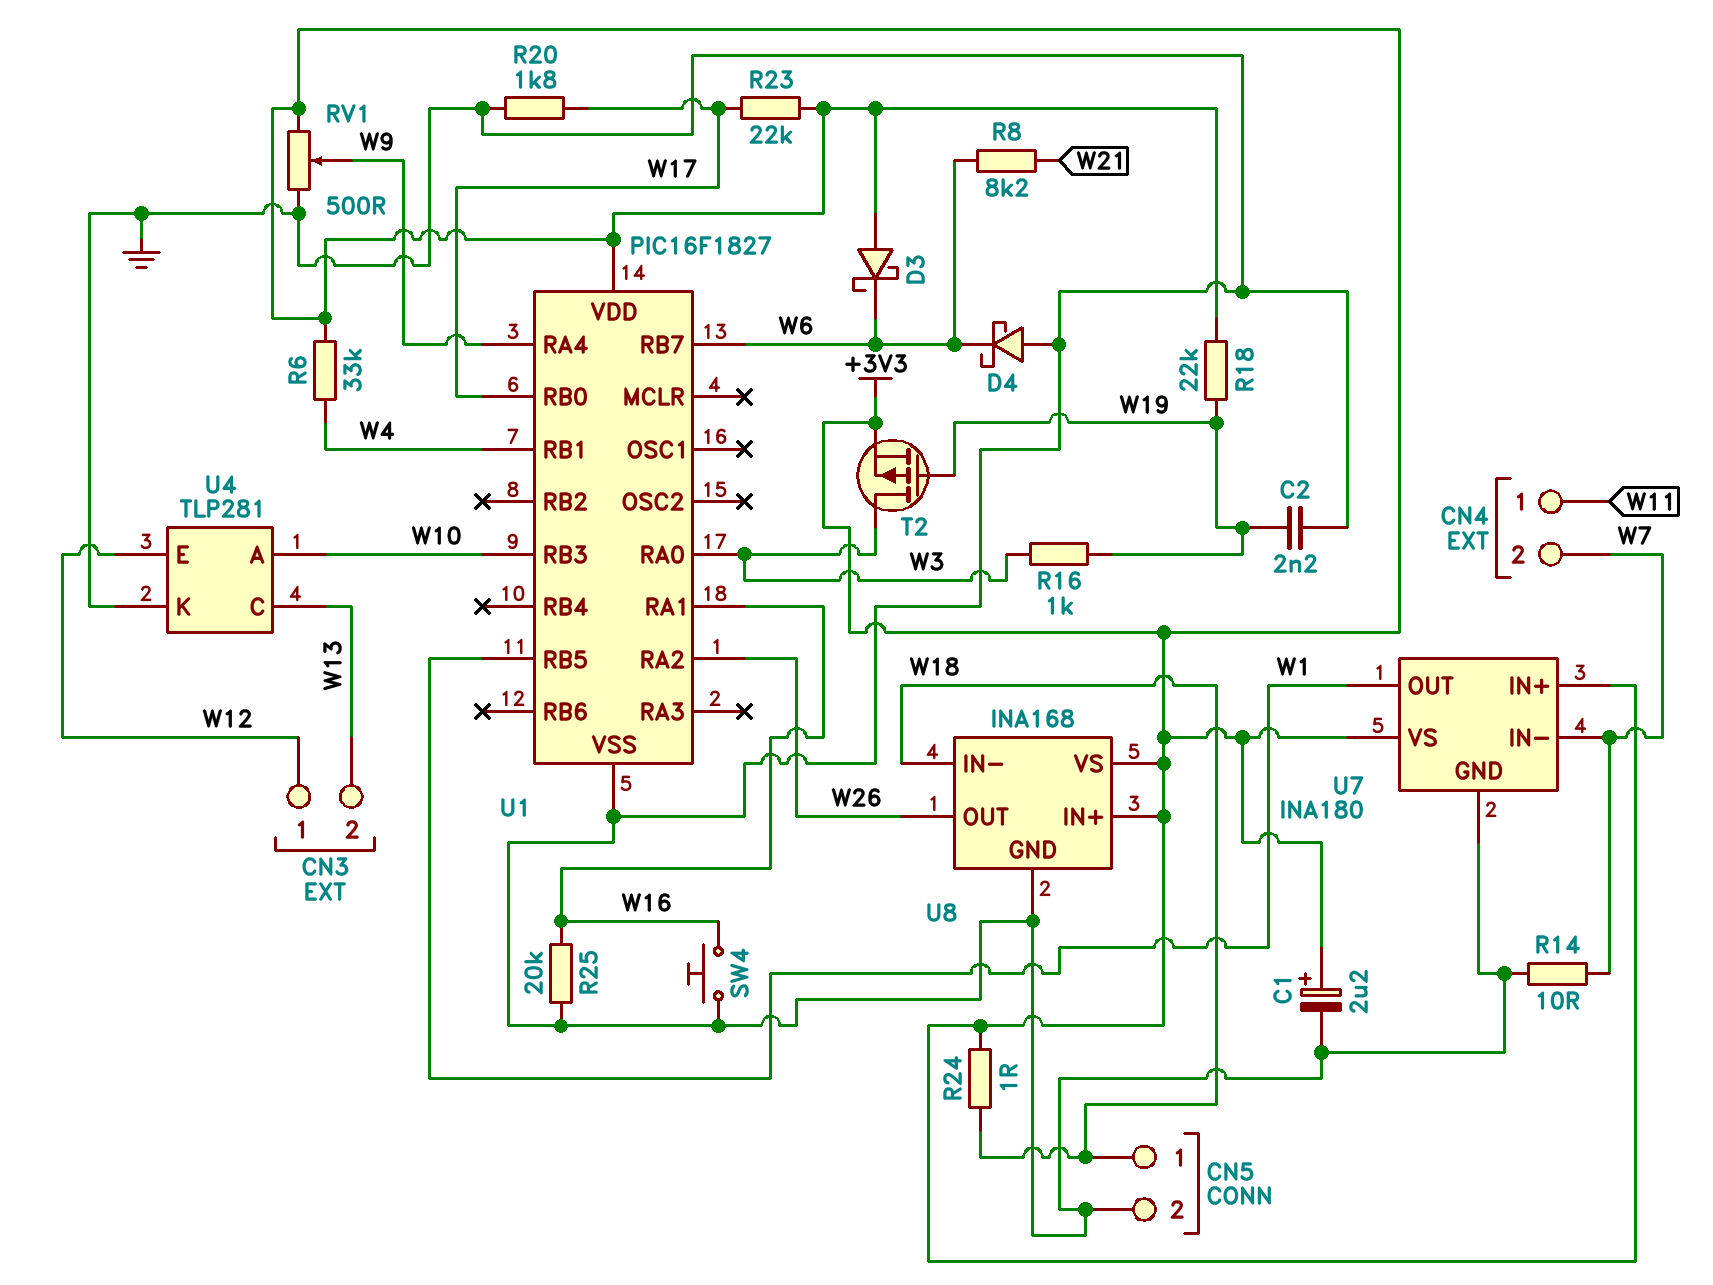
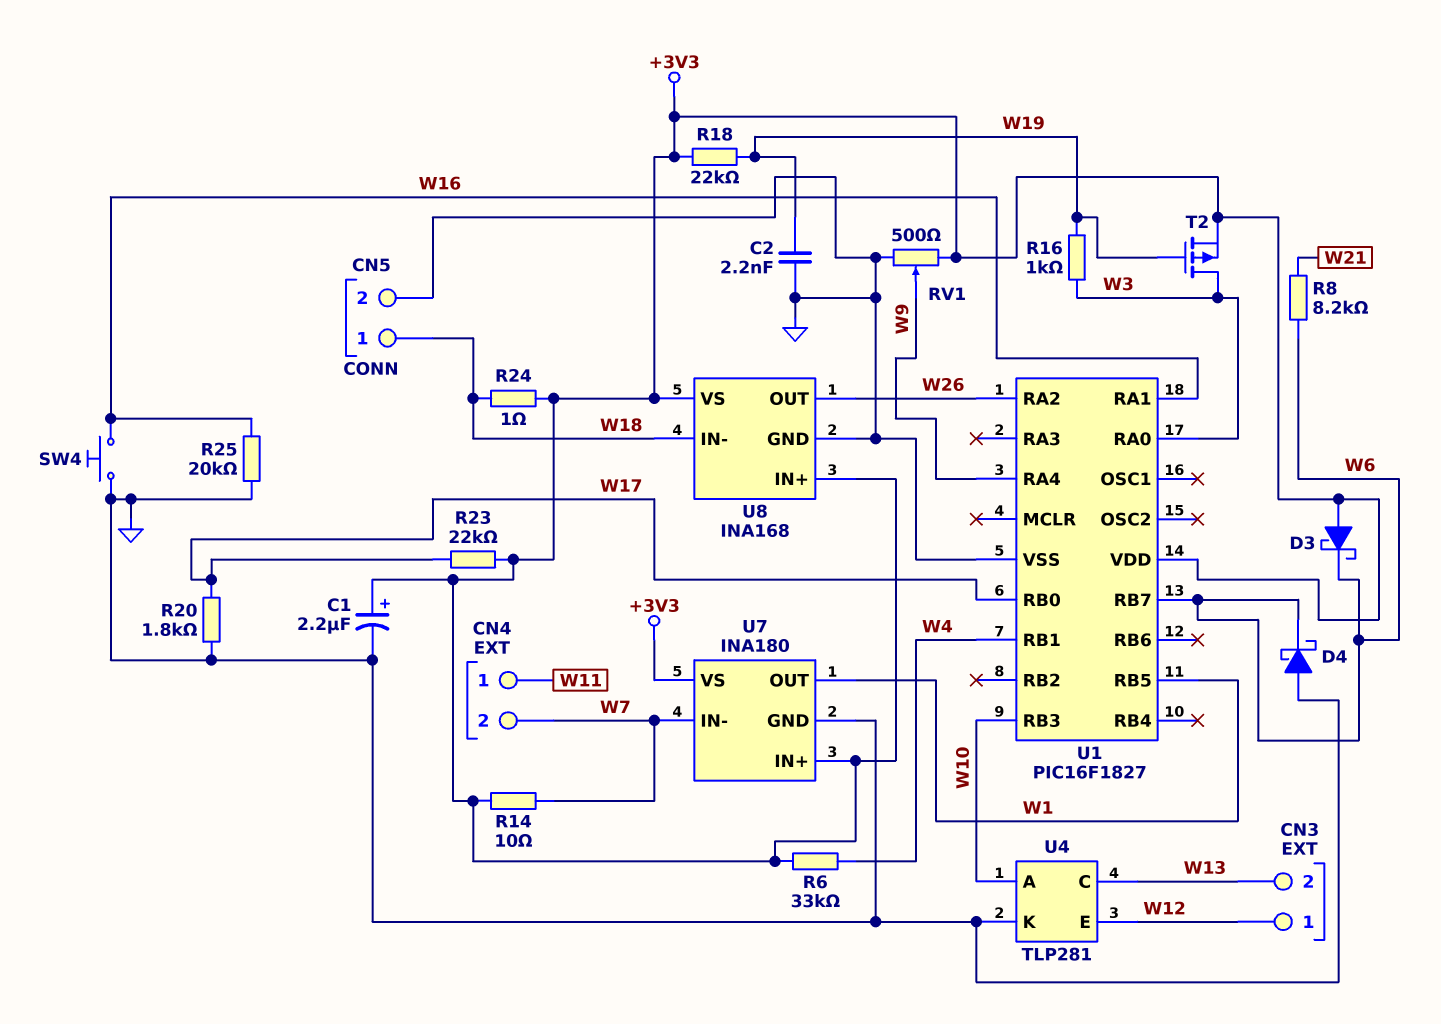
R14: 10 (GND, W7) -> 10 (+3V3, W7)

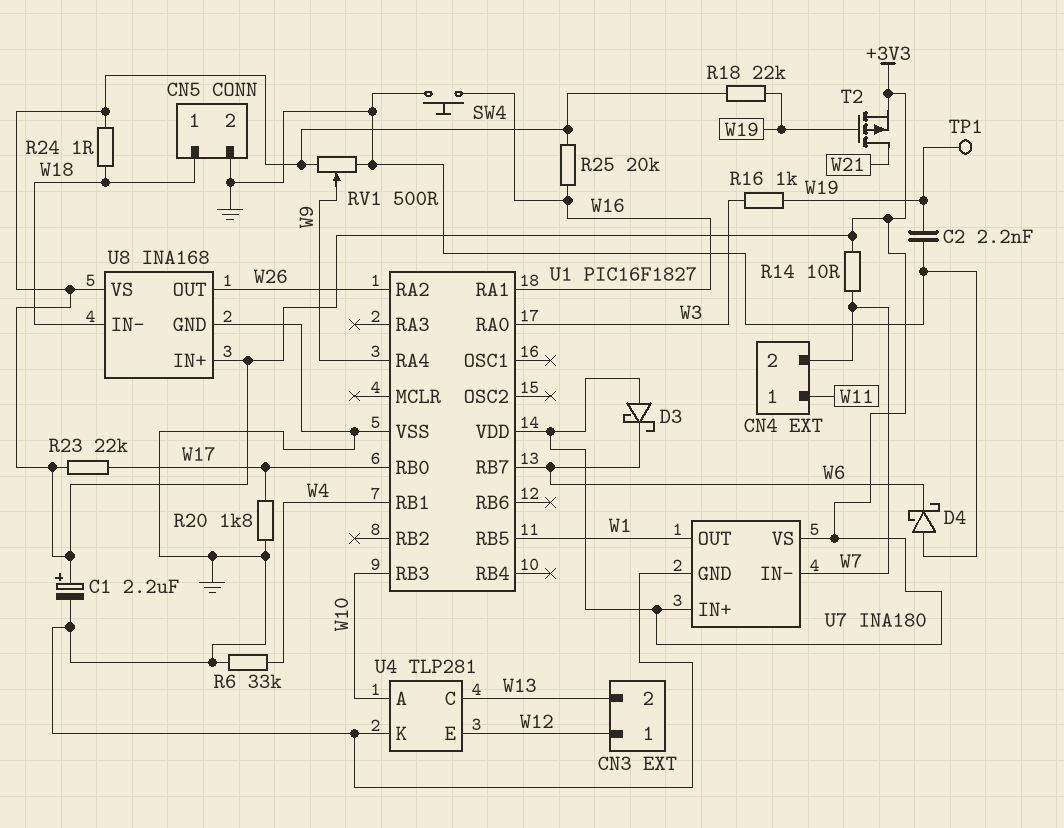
R6: 33k (+3V3, W4) -> 33k (GND, W4)
R8: 8.2k (W6, W21) -> none
R25: 20k (GND, W16) -> 20k (+3V3, W16)
T2: PMOS (G W19, D W3, S +3V3) -> PMOS (G W19, D W21, S +3V3)
TP1: none -> test point (W19)

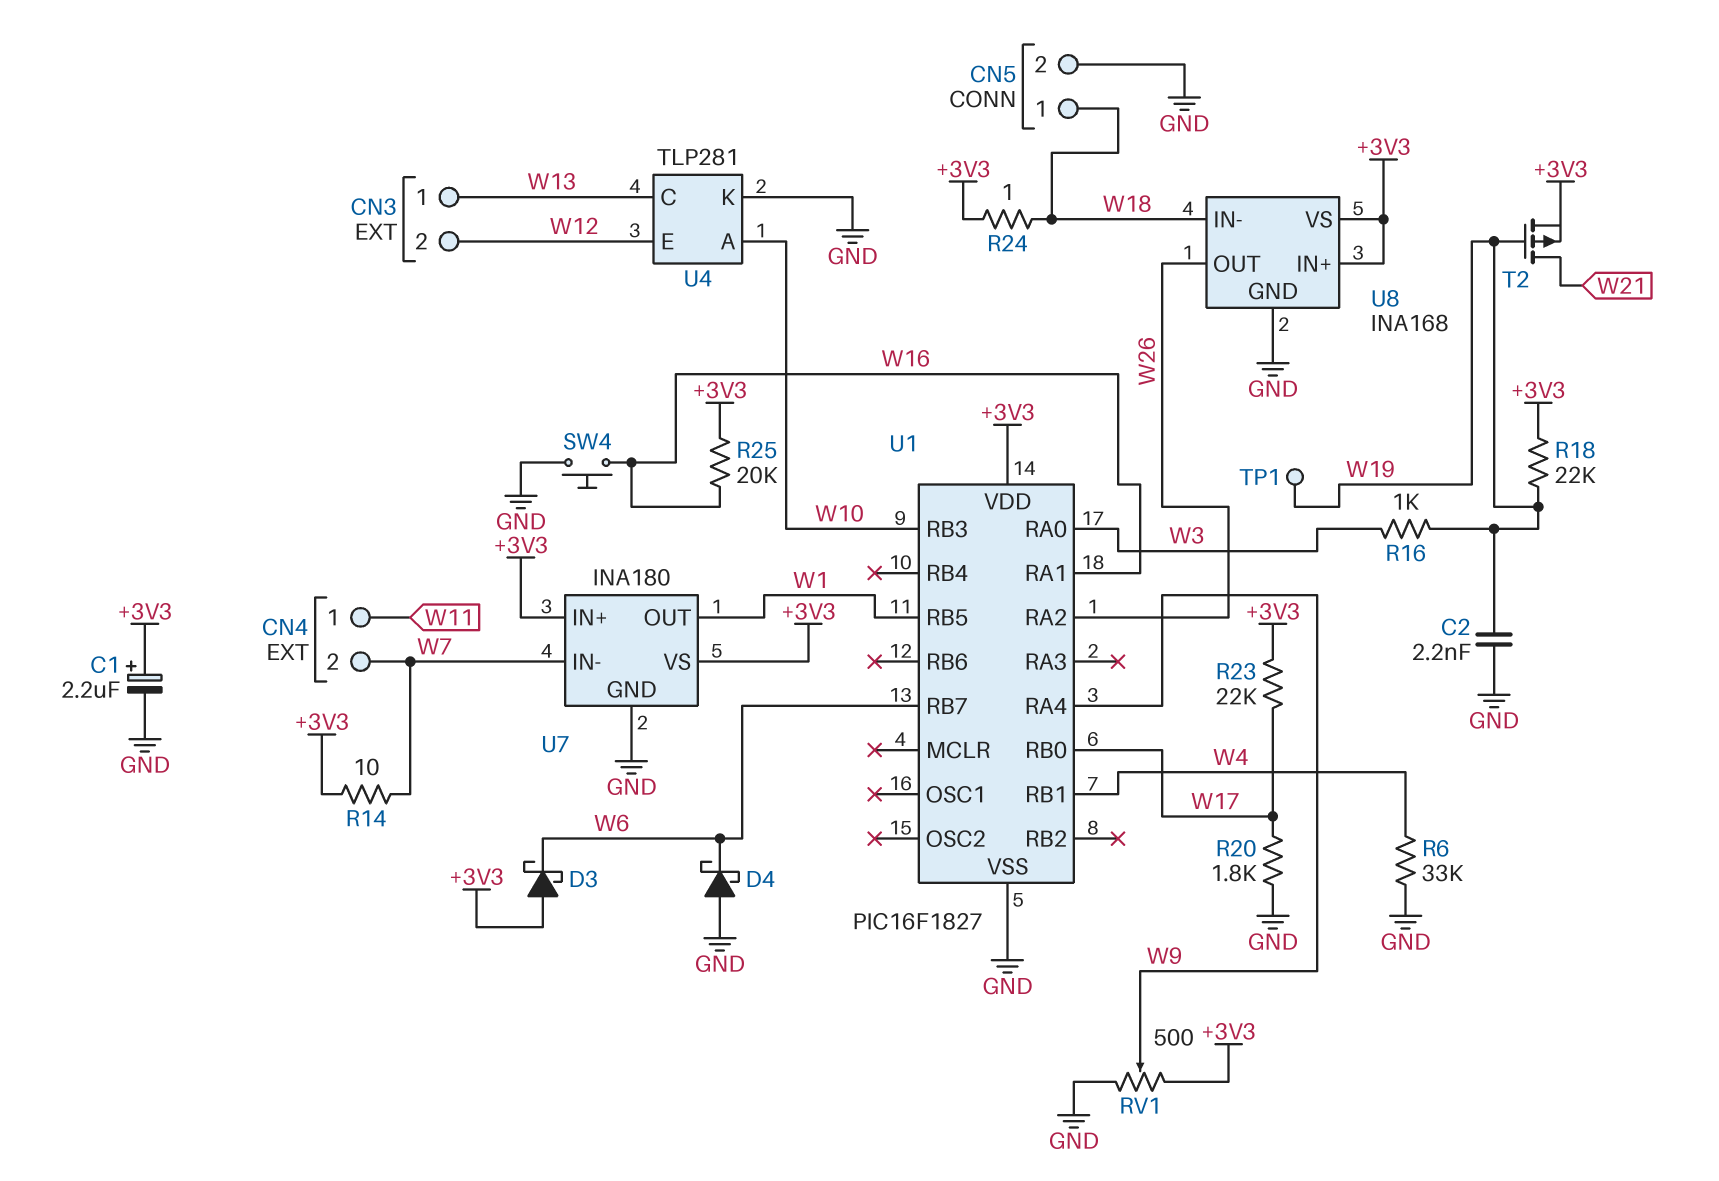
CN3 pin 1: W12 -> W13
CN3 pin 2: W13 -> W12

